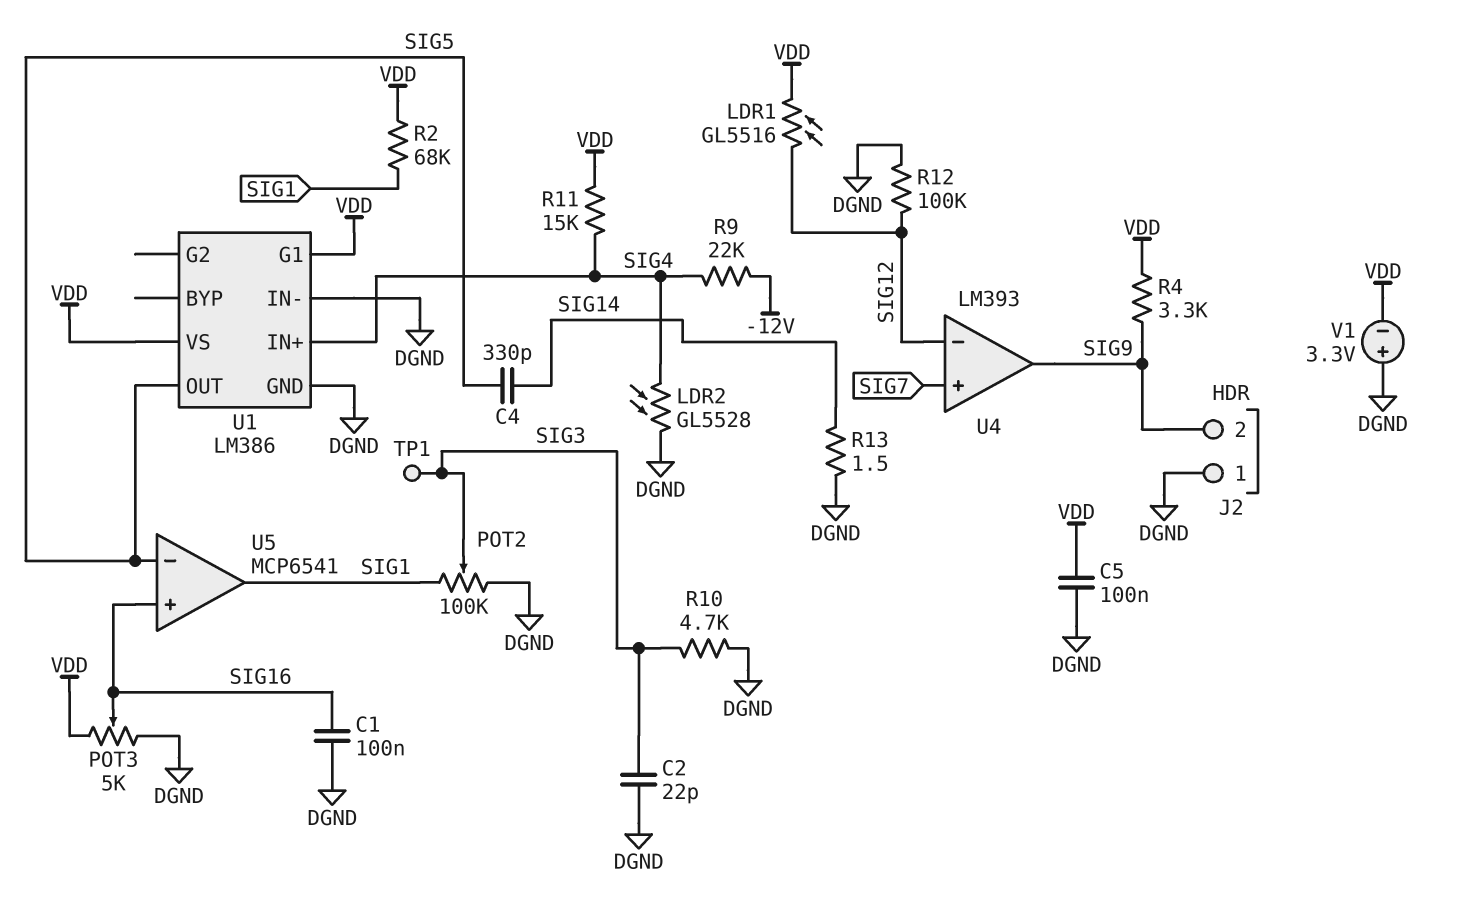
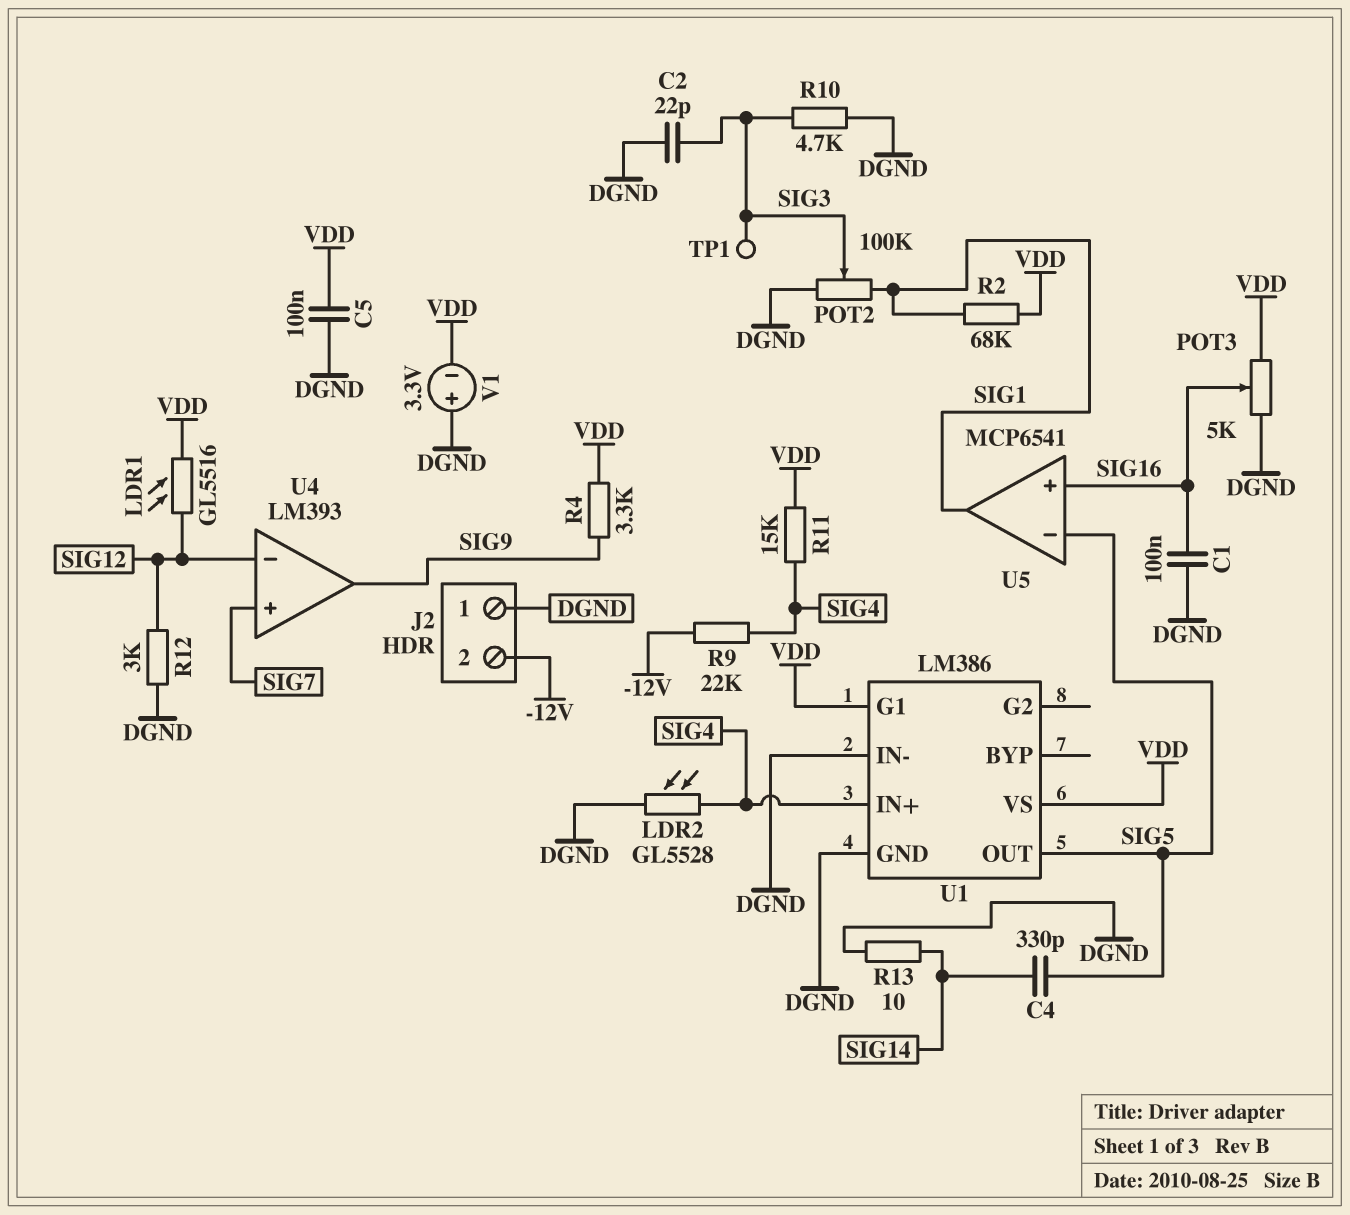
J2 pin 2: SIG9 -> -12V
R12: 100k (DGND, SIG12) -> 3k (DGND, SIG12)
R13: 1.5 (DGND, SIG14) -> 10 (DGND, SIG14)

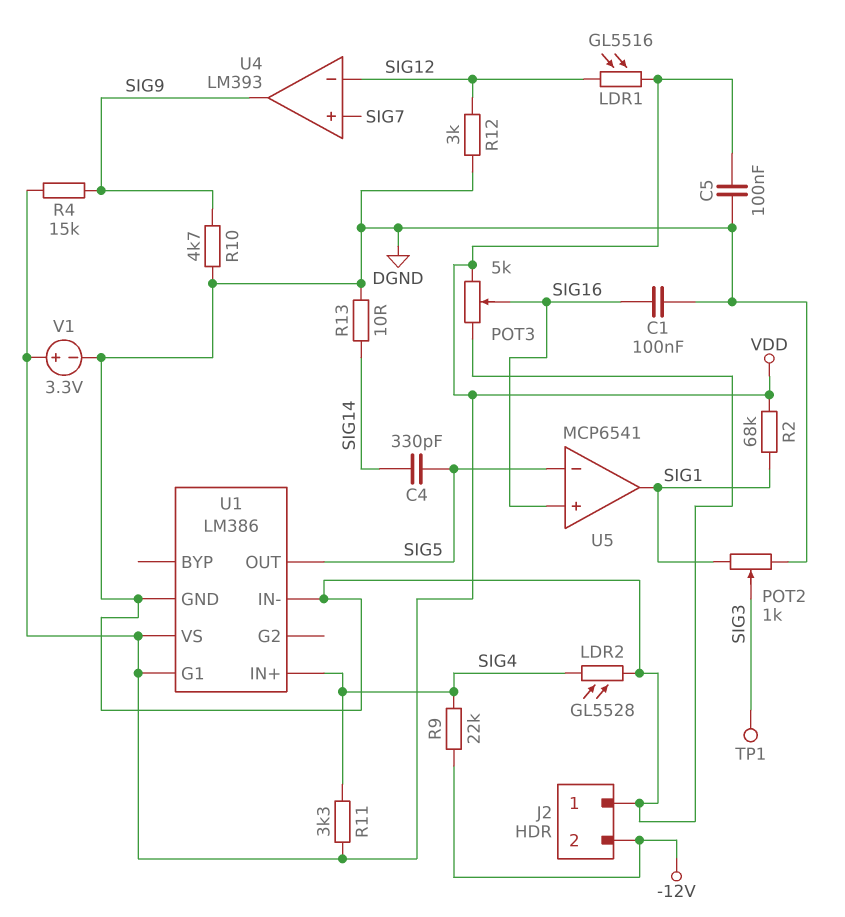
C2: 22pF (DGND, SIG3) -> none
POT2: 100k (DGND, SIG1, wiper SIG3) -> 1k (DGND, SIG1, wiper SIG3)
R4: 3.3k (SIG9, VDD) -> 15k (SIG9, VDD)
R10: 4.7k (DGND, SIG3) -> 4.7k (DGND, SIG9)
R11: 15k (SIG4, VDD) -> 3.3k (SIG4, VDD)
V1: 3.3V (plus DGND, minus VDD) -> 3.3V (plus VDD, minus DGND)

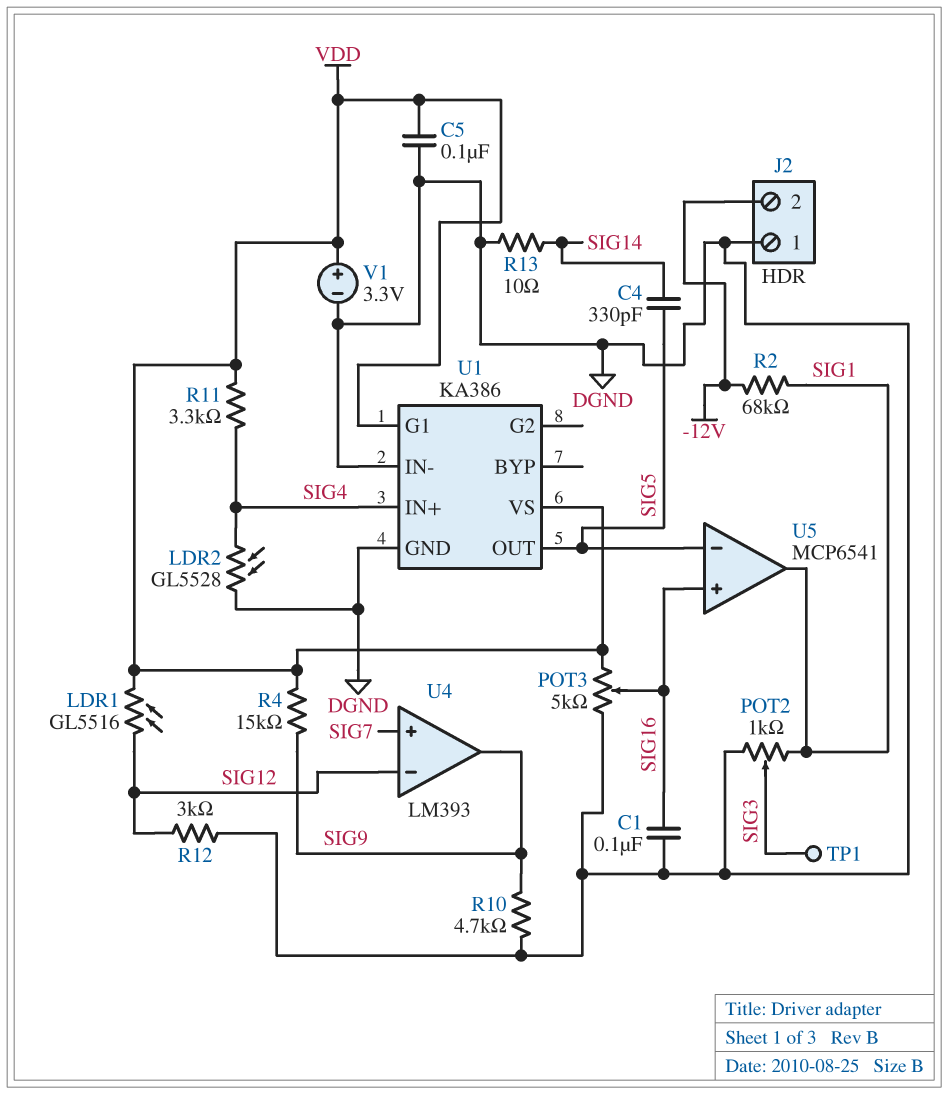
R2: 68k (SIG1, VDD) -> 68k (-12V, SIG1)
R9: 22k (-12V, SIG4) -> none
U1: LM386 -> KA386

